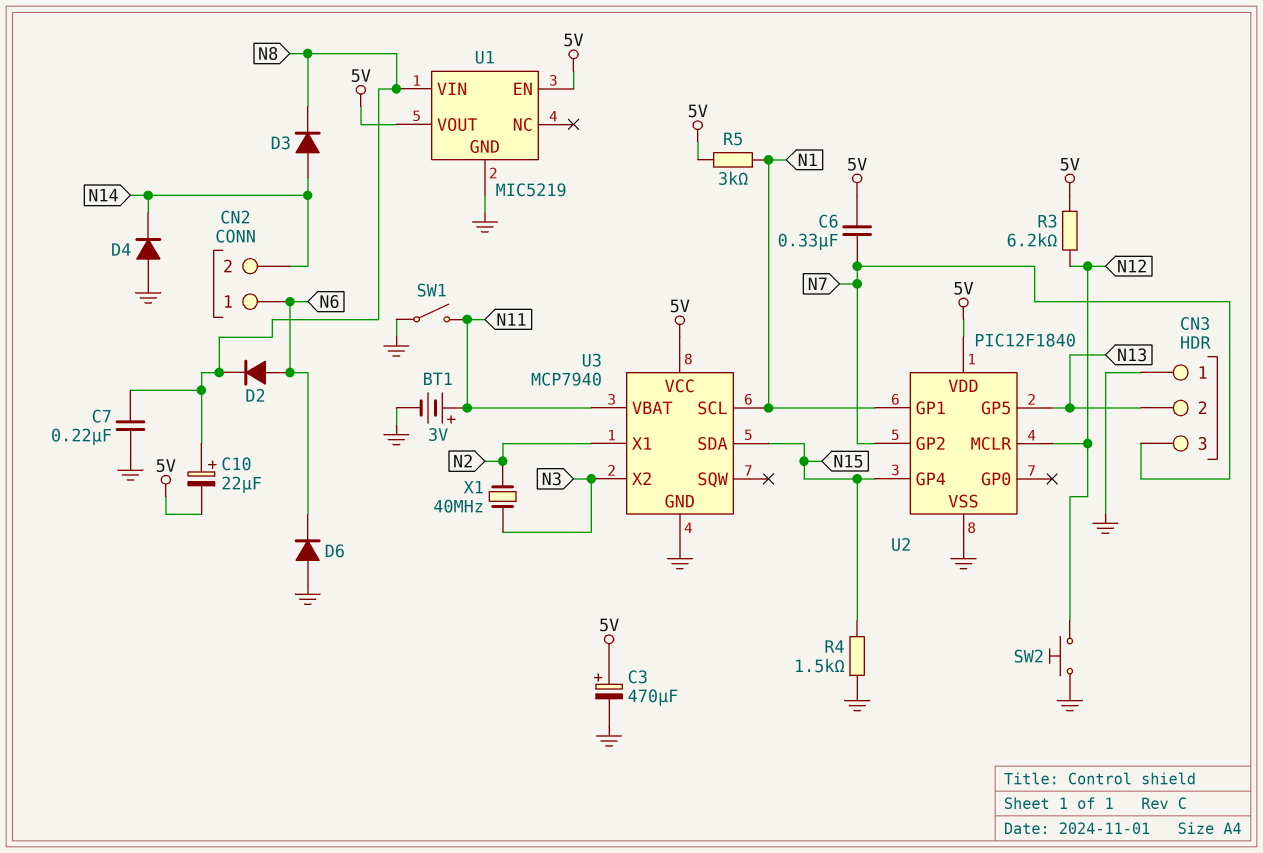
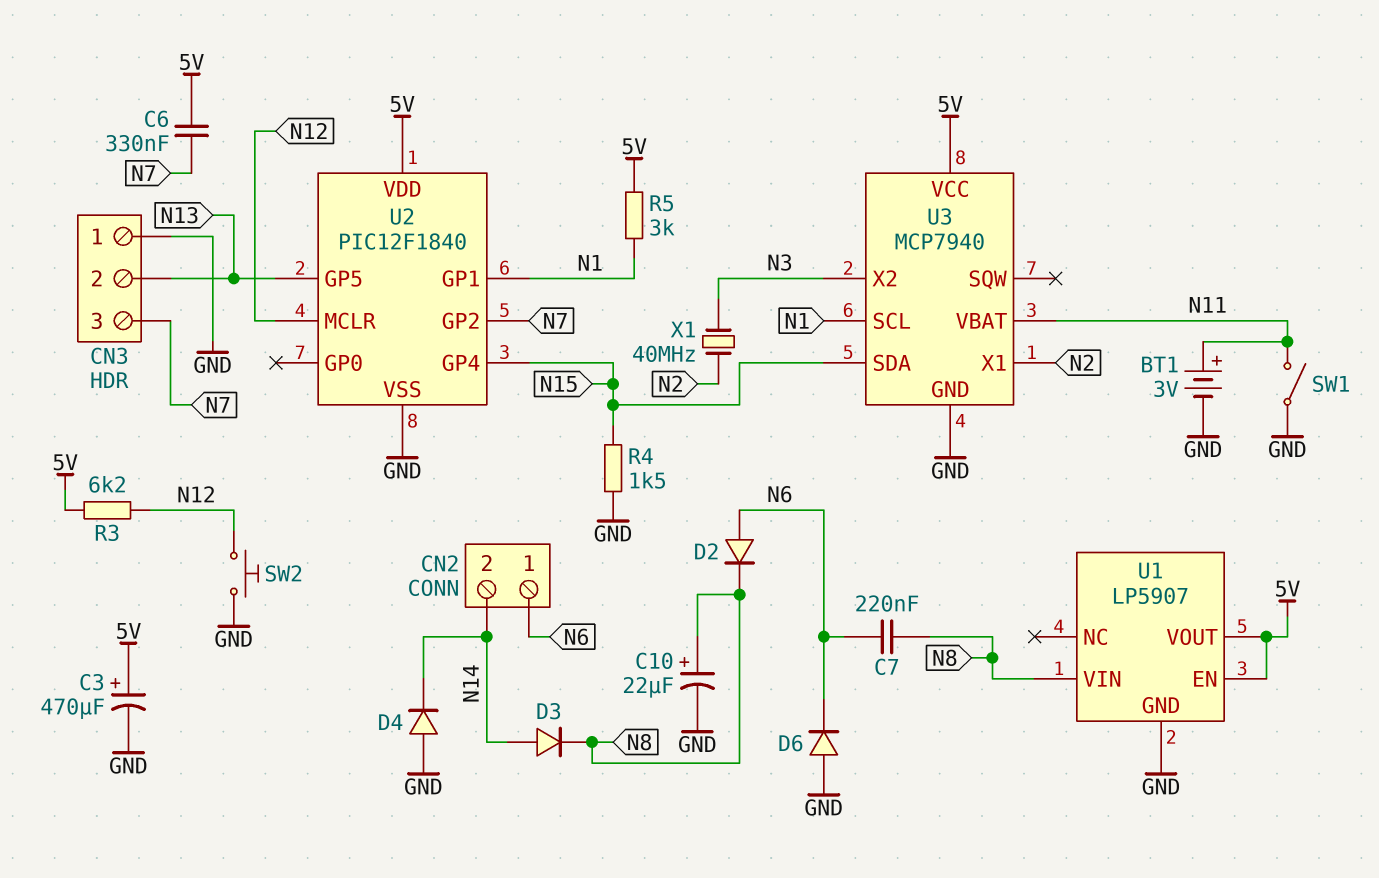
C7: 220nF (GND, N8) -> 220nF (N6, N8)
C10: 22uF (plus N8, minus 5V) -> 22uF (plus N8, minus GND)
U1: MIC5219 -> LP5907

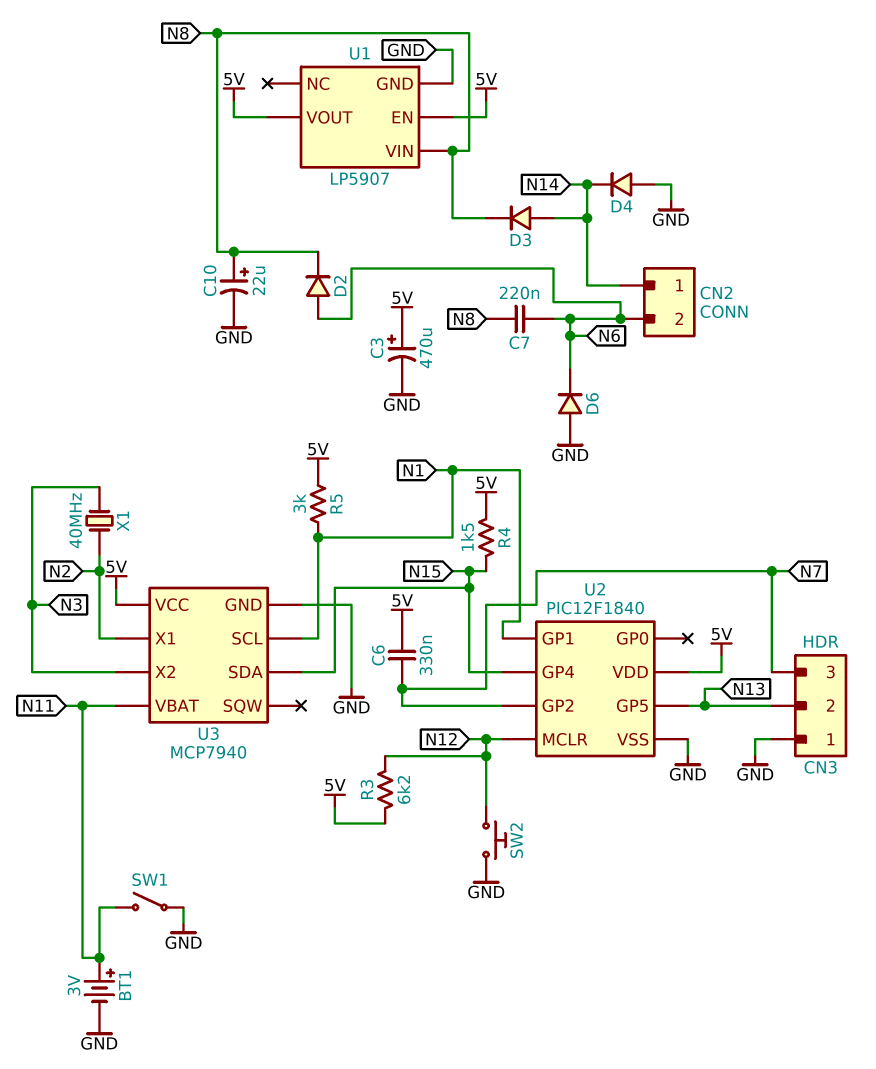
CN2 pin 1: N6 -> N14
CN2 pin 2: N14 -> N6
R4: 1.5k (GND, N15) -> 1.5k (5V, N15)

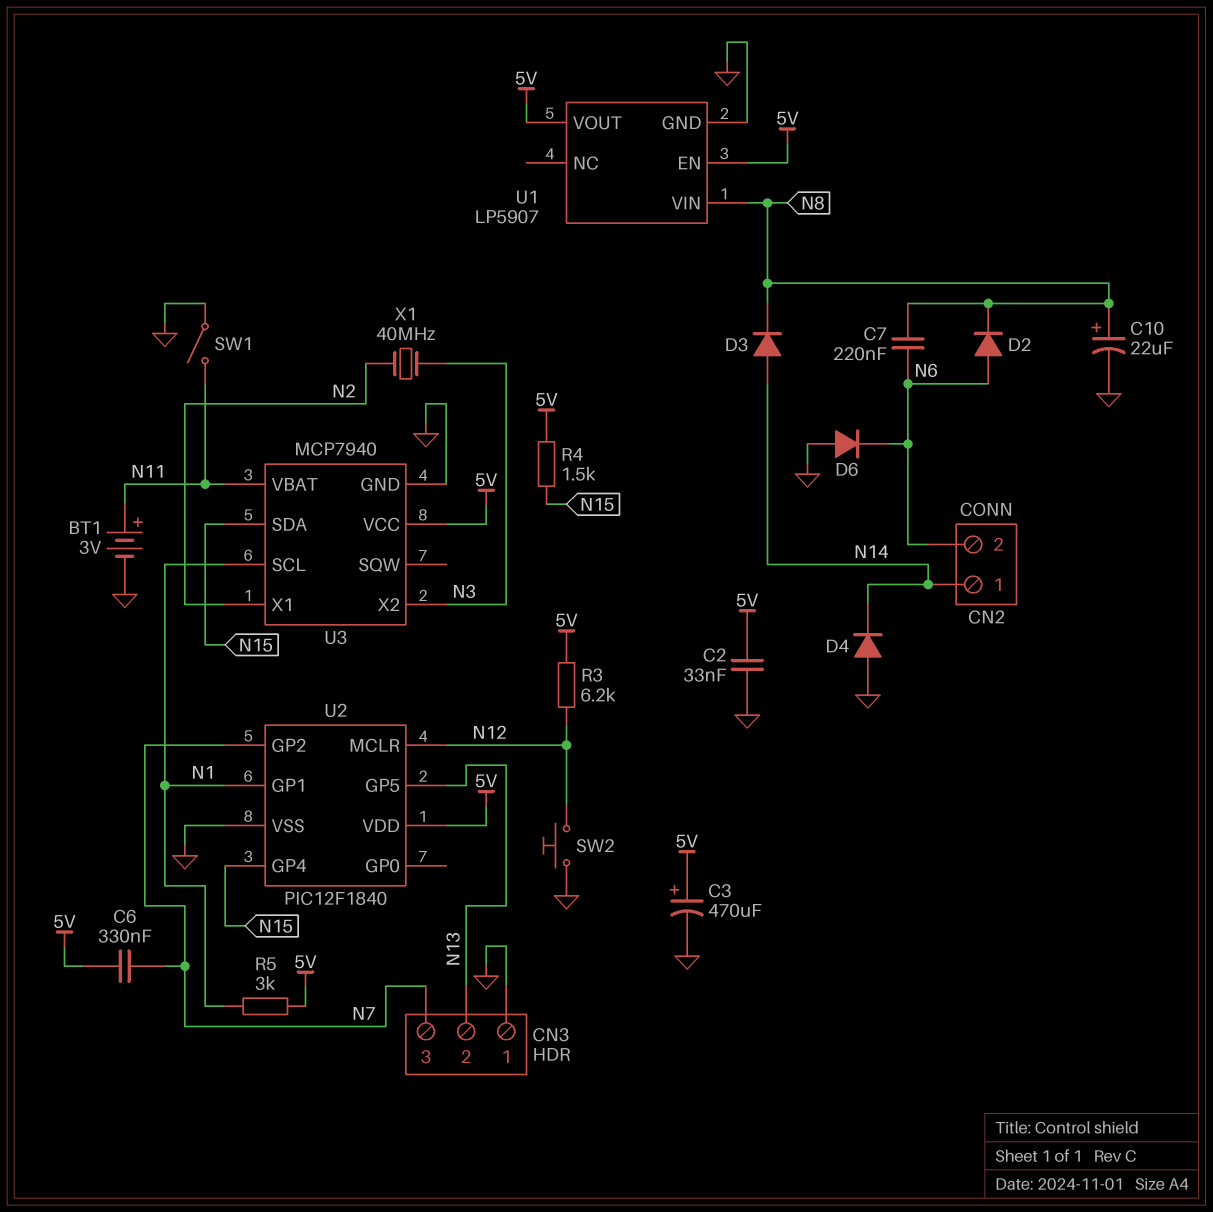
C2: none -> 33nF (5V, GND)

